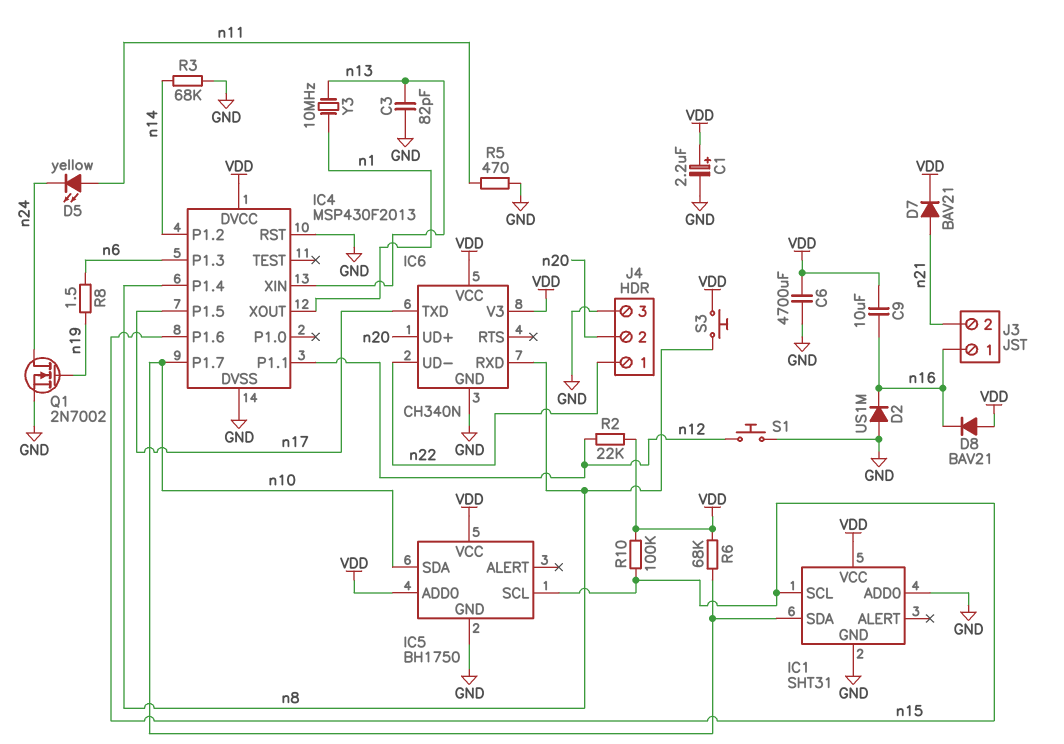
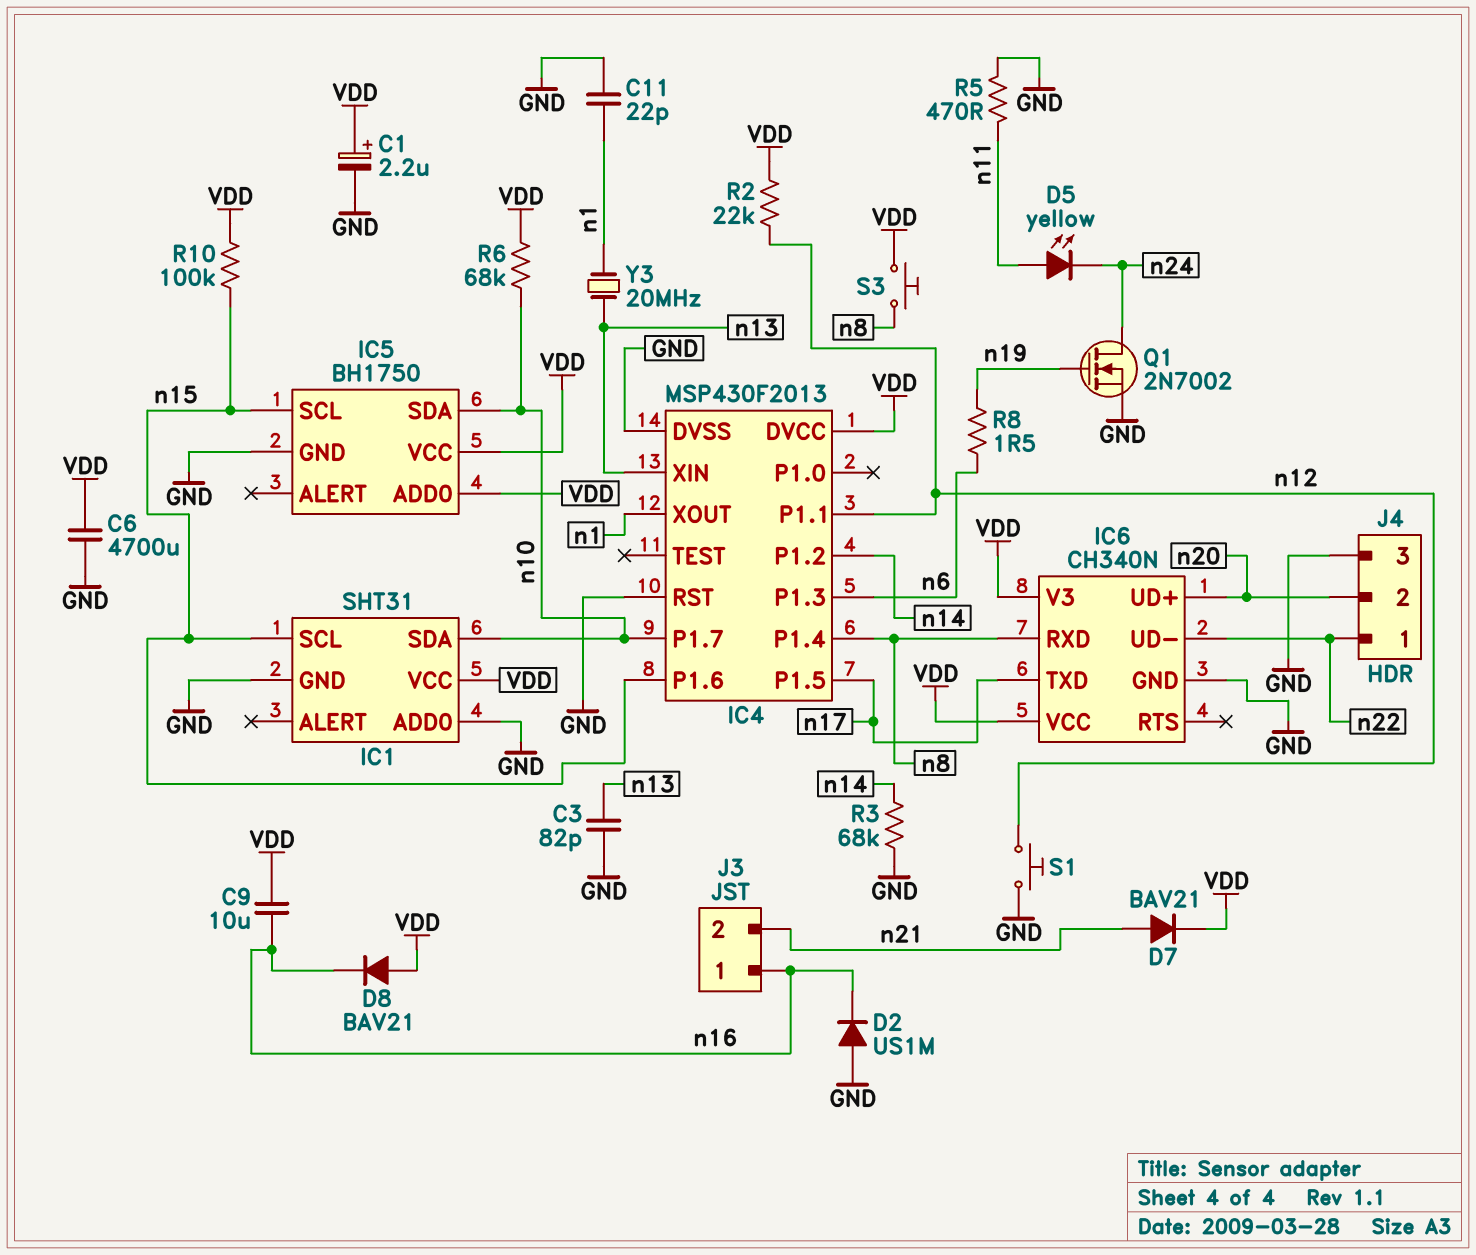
C11: none -> 22pF (GND, n1)
Y3: 10MHz (n1, n13) -> 20MHz (n1, n13)

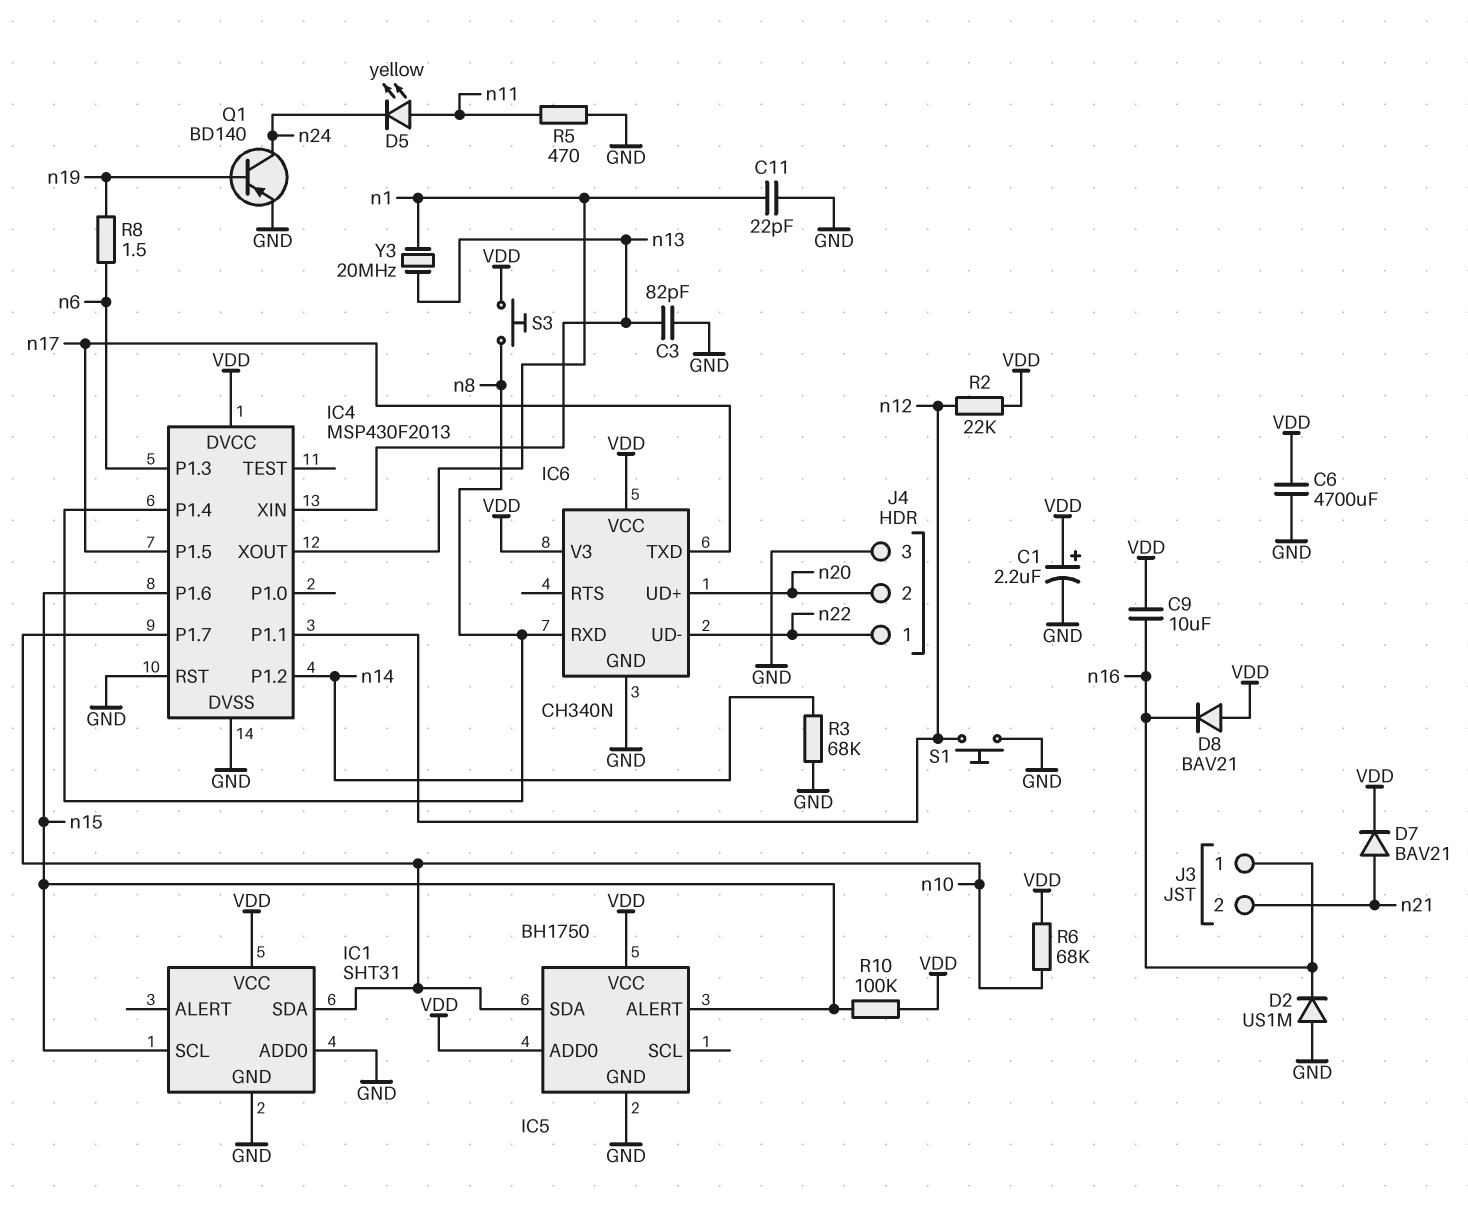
IC5 pin ALERT: none -> n15
IC5 pin SCL: n15 -> none
Q1: NMOS 2N7002 (G n19, D n24, S GND) -> PNP BD140 (B n19, C n24, E GND)

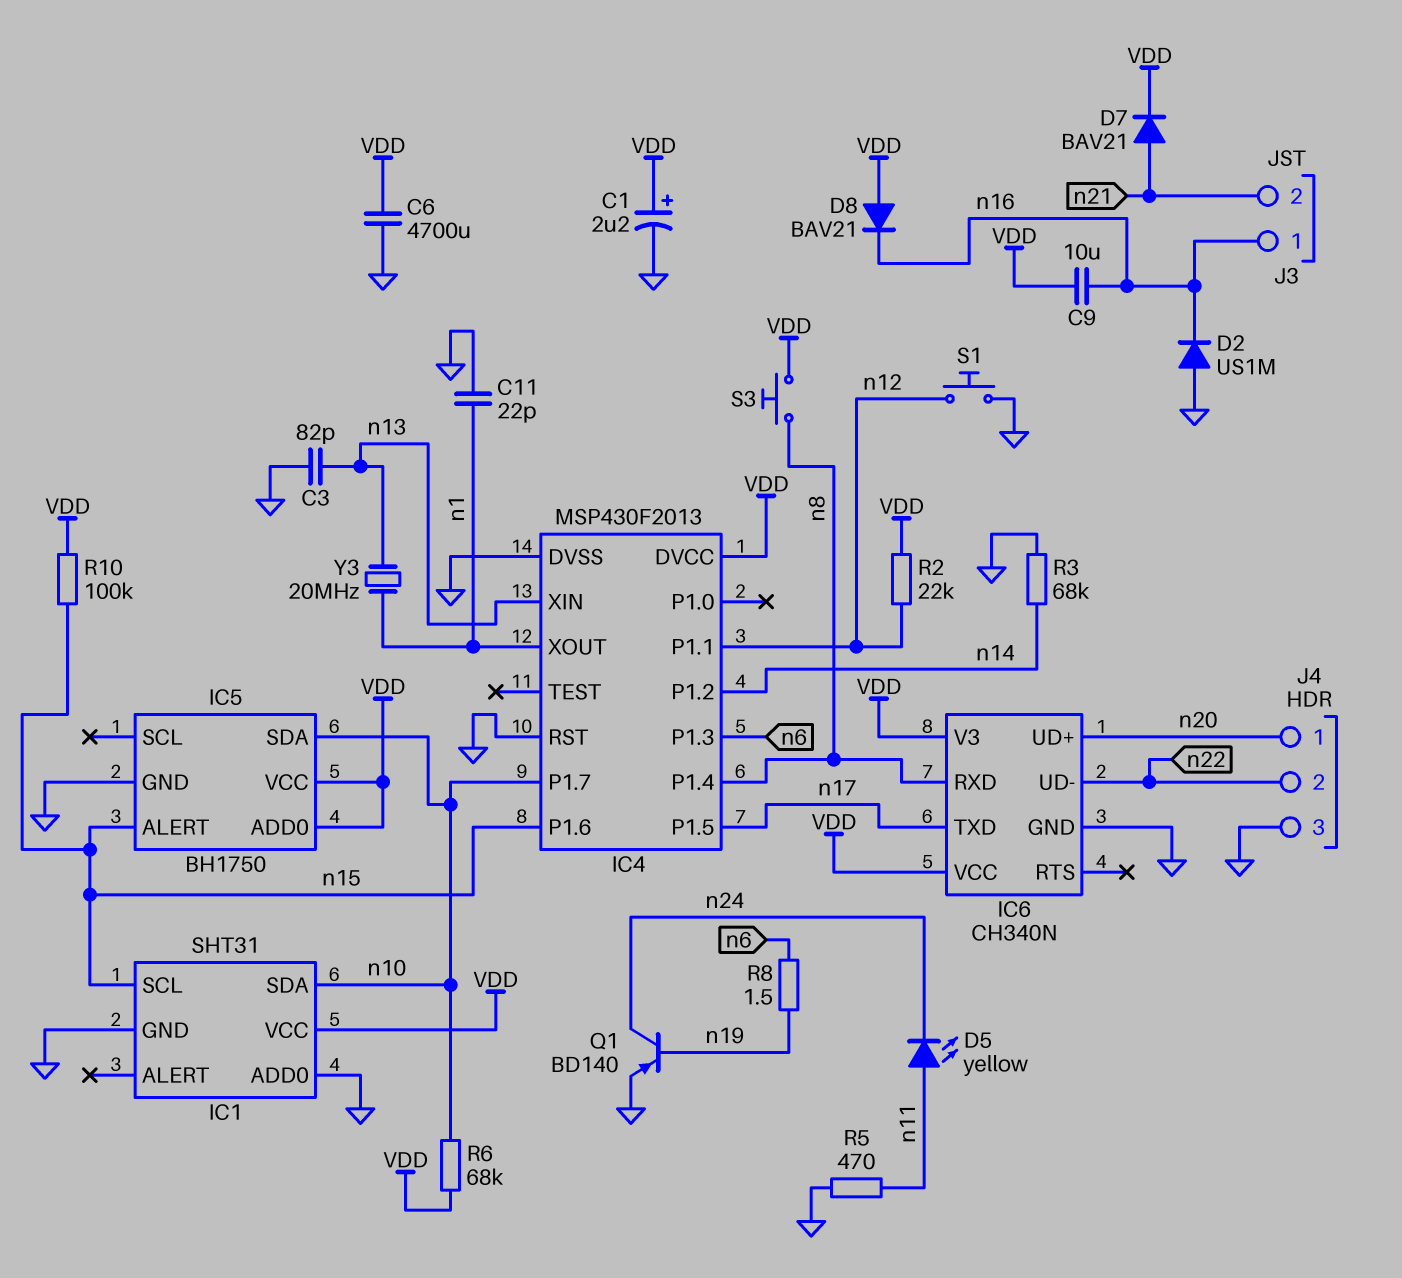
J4 pin 1: n22 -> n20
J4 pin 2: n20 -> n22

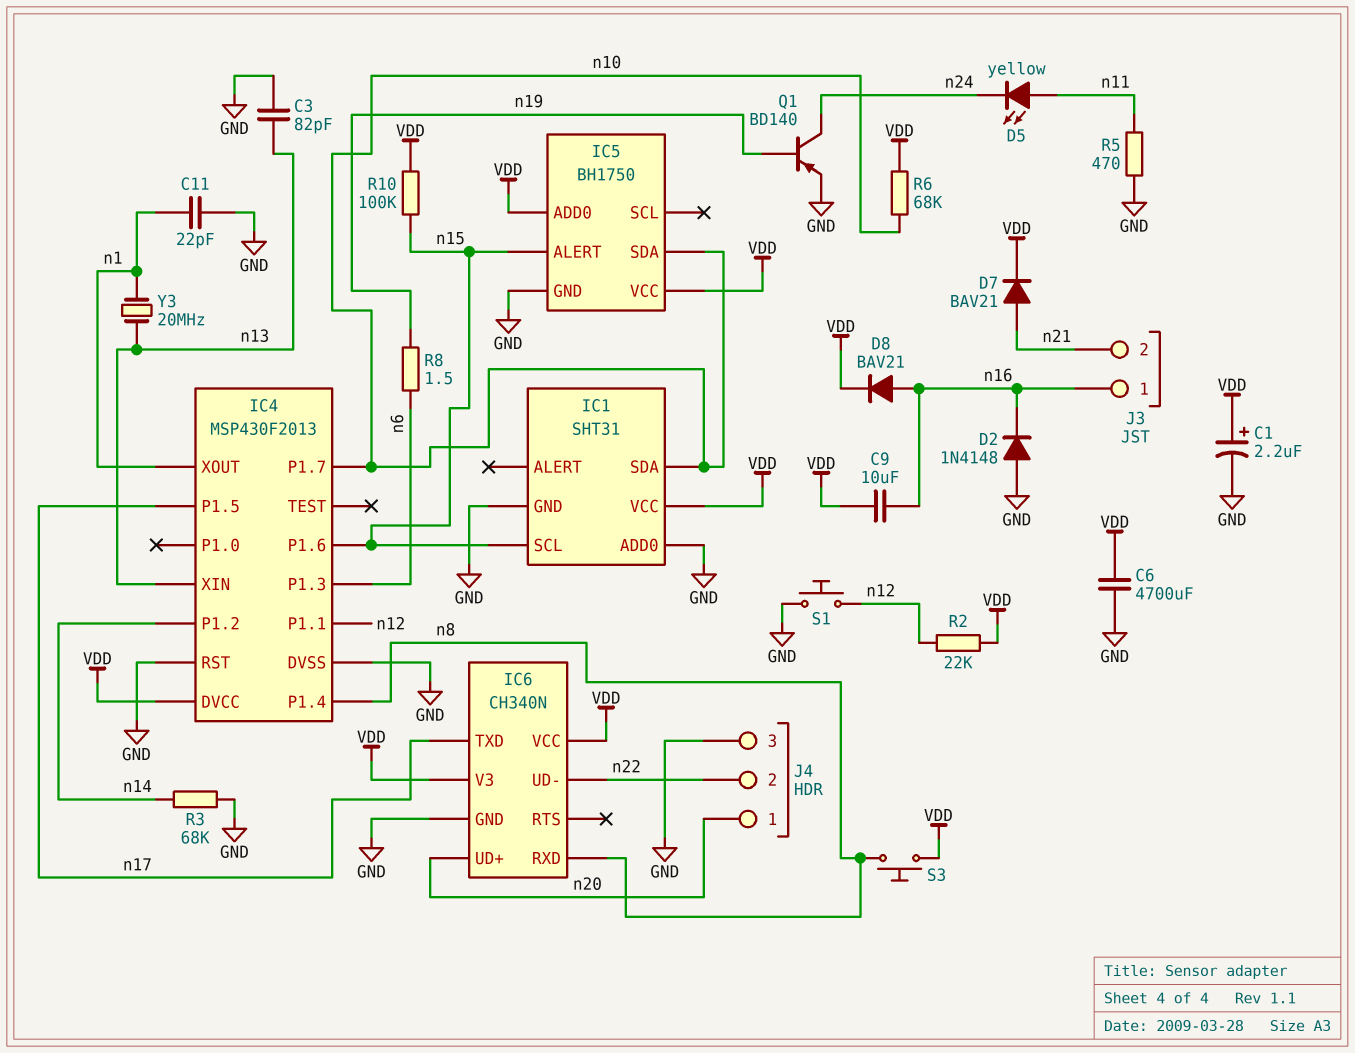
D2: diode US1M (A GND, K n16) -> diode 1N4148 (A GND, K n16)
D8: diode BAV21 (A VDD, K n16) -> diode BAV21 (A n16, K VDD)

